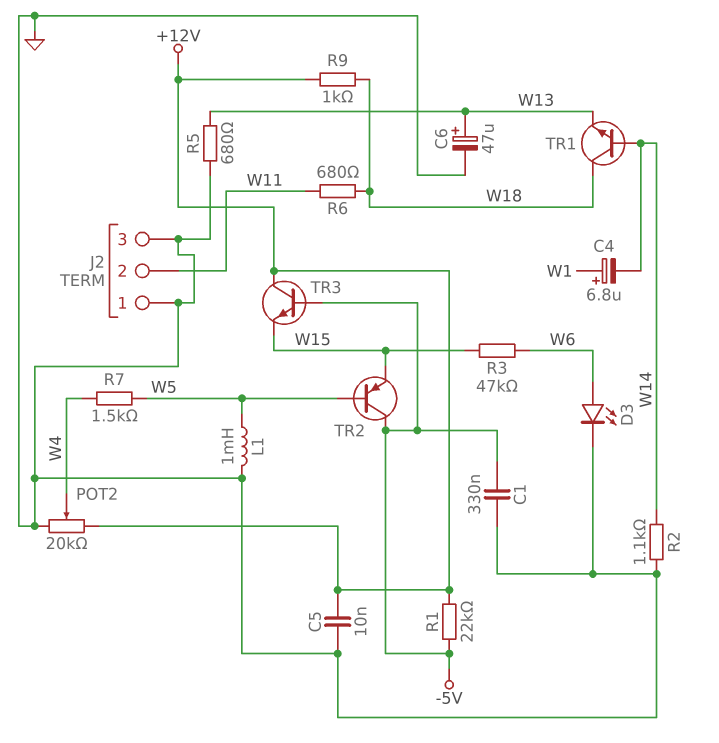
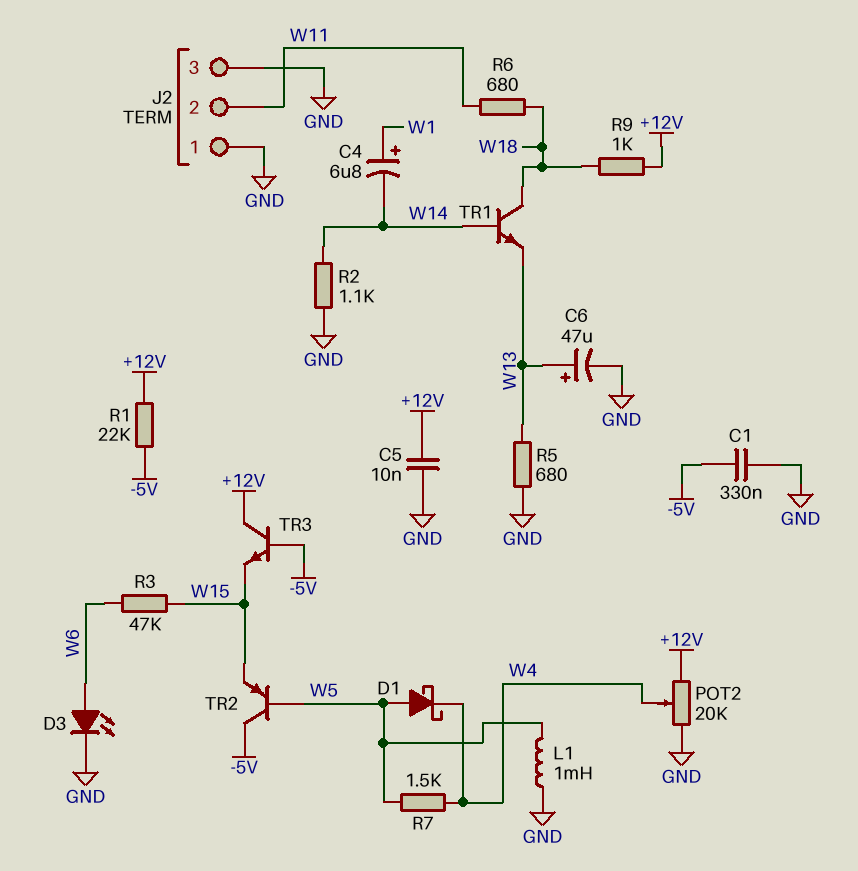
D1: none -> schottky (A W5, K W4)

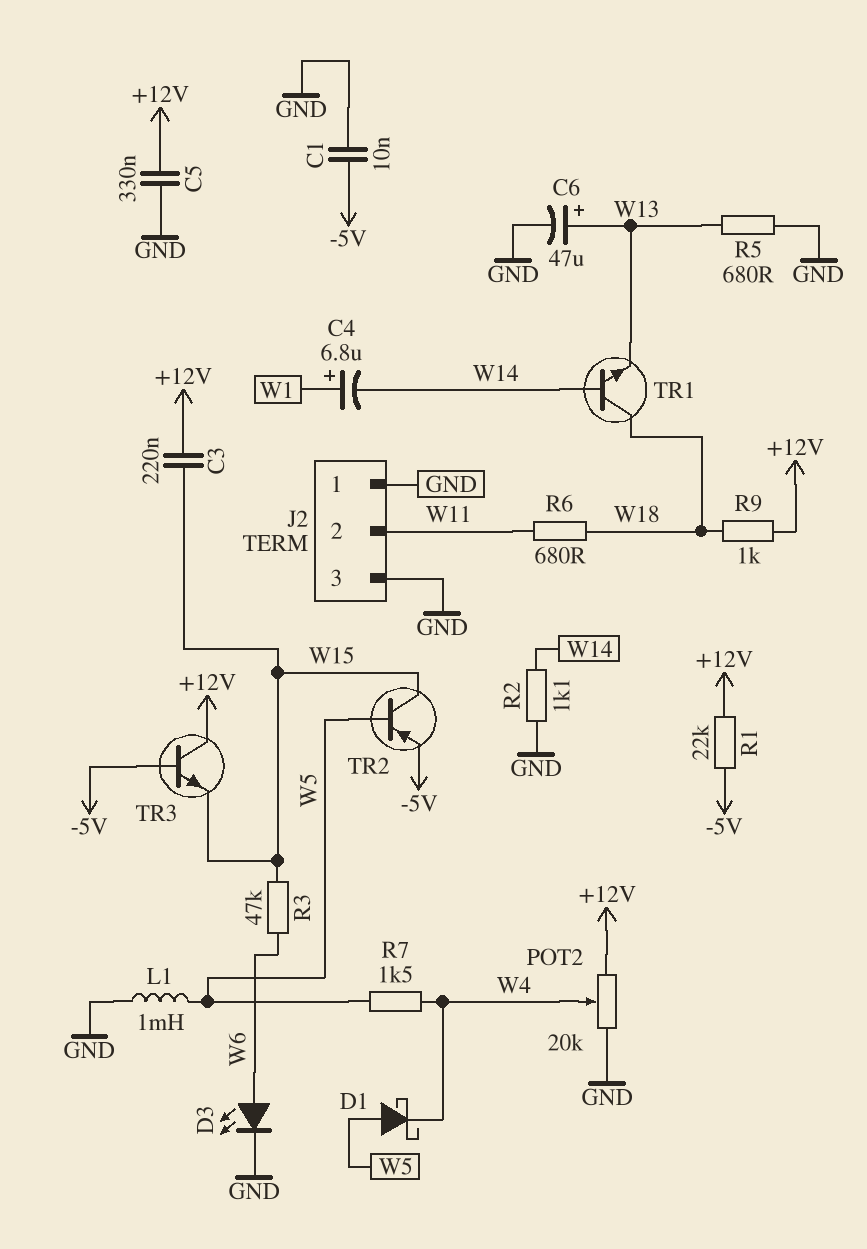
C1: 330nF (-5V, GND) -> 10nF (-5V, GND)
C3: none -> 220nF (+12V, W15)
C5: 10nF (+12V, GND) -> 330nF (+12V, GND)
TR2: PNP (B W5, C -5V, E W15) -> PNP (B W5, C W15, E -5V)

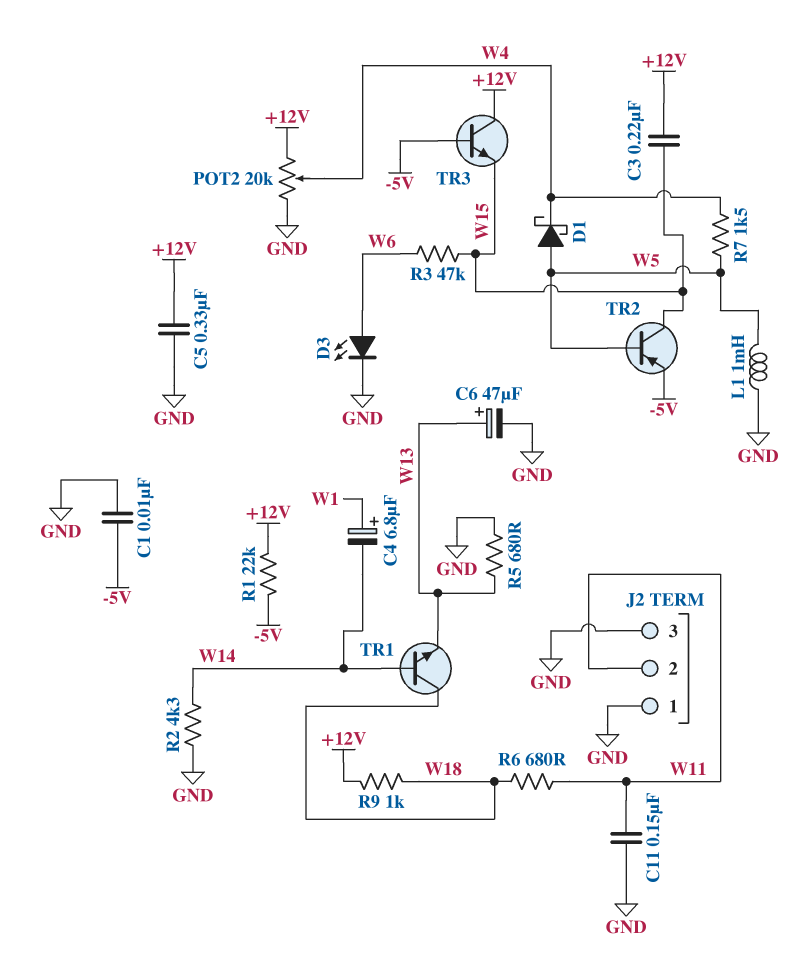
C11: none -> 150nF (GND, W11)
R2: 1.1k (GND, W14) -> 4.3k (GND, W14)

